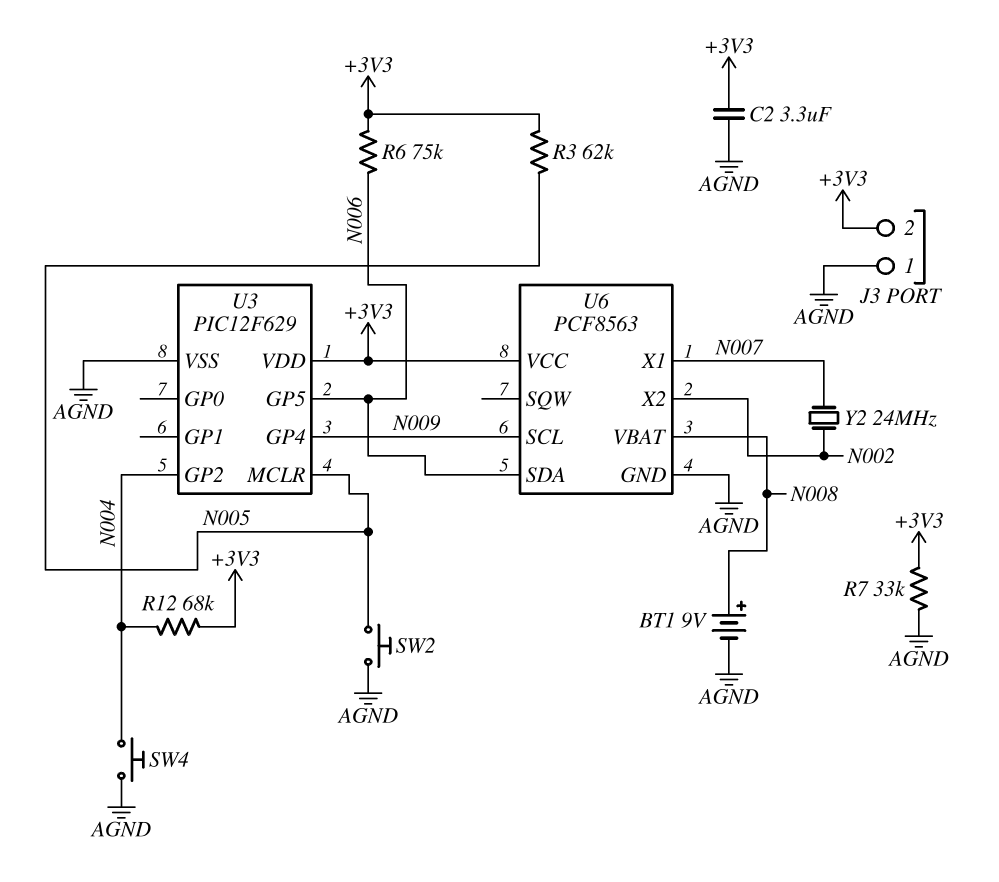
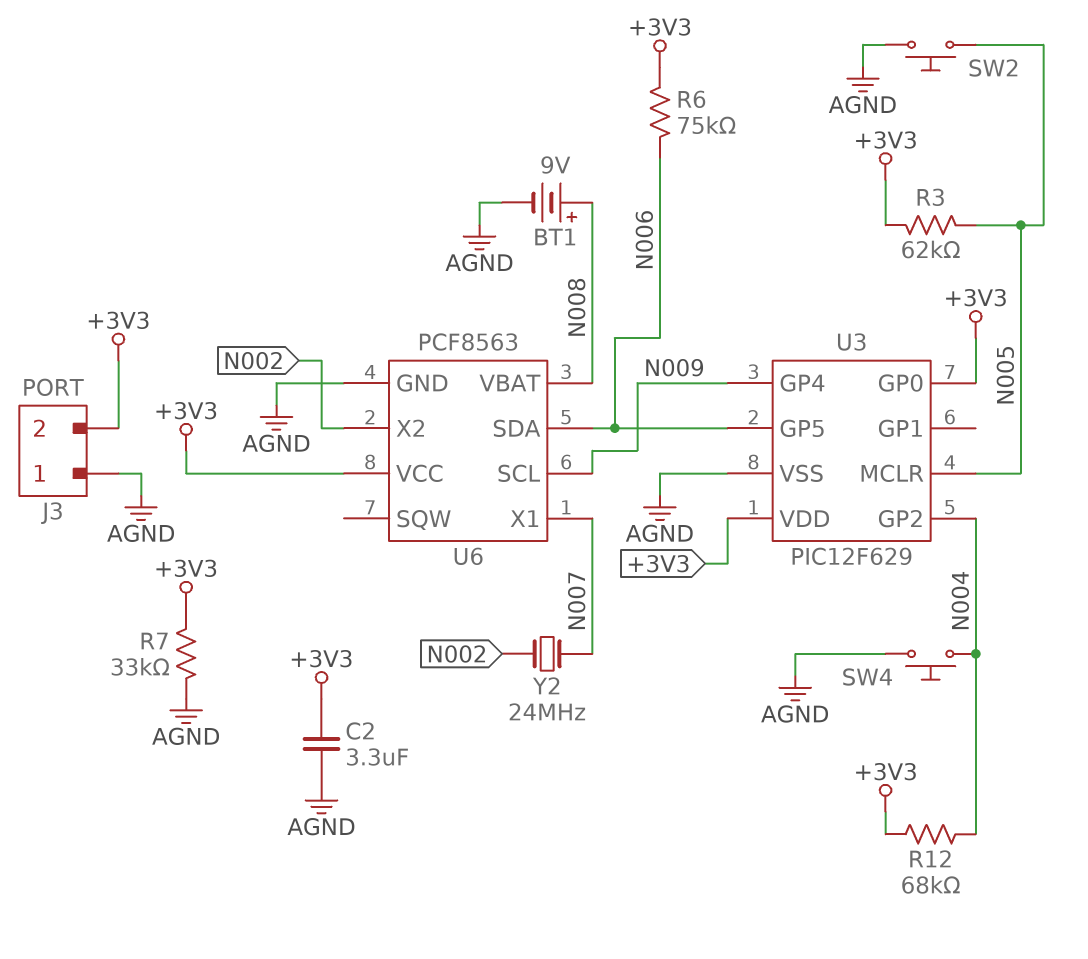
U3 pin GP0: none -> +3V3

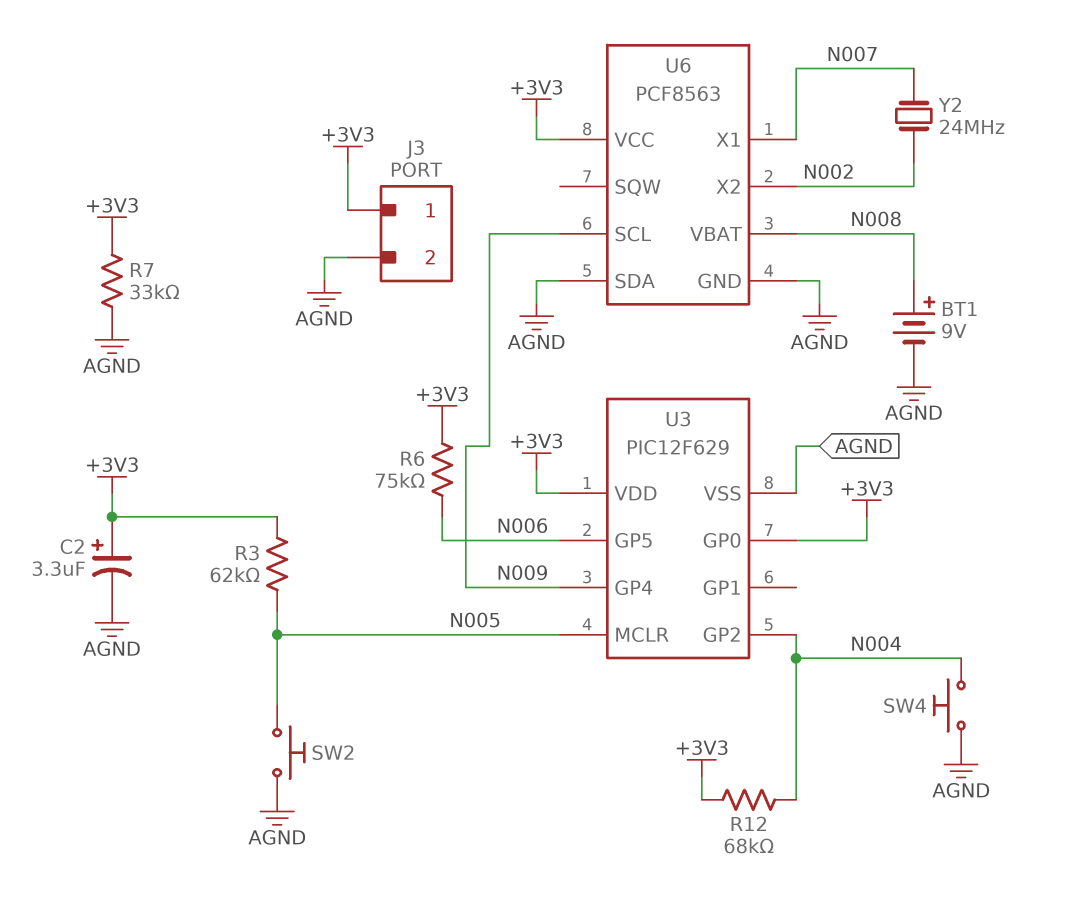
C2: 3.3uF (+3V3, AGND) -> 3.3uF (plus +3V3, minus AGND)
J3 pin 1: AGND -> +3V3
J3 pin 2: +3V3 -> AGND
U6 pin SDA: N006 -> AGND

